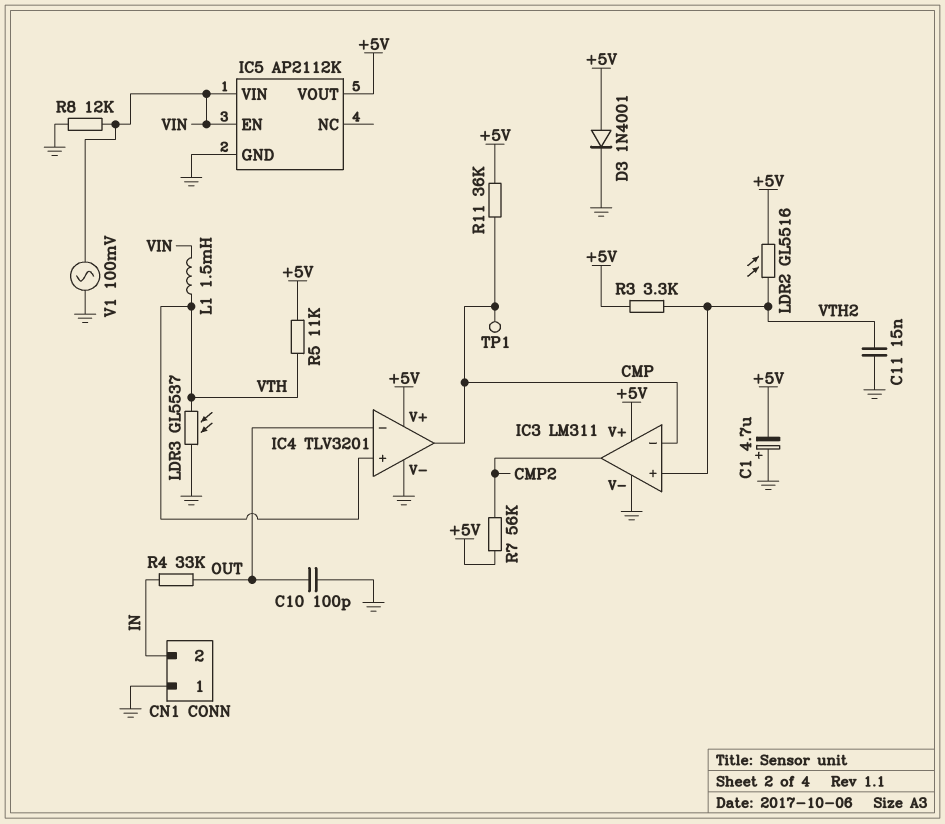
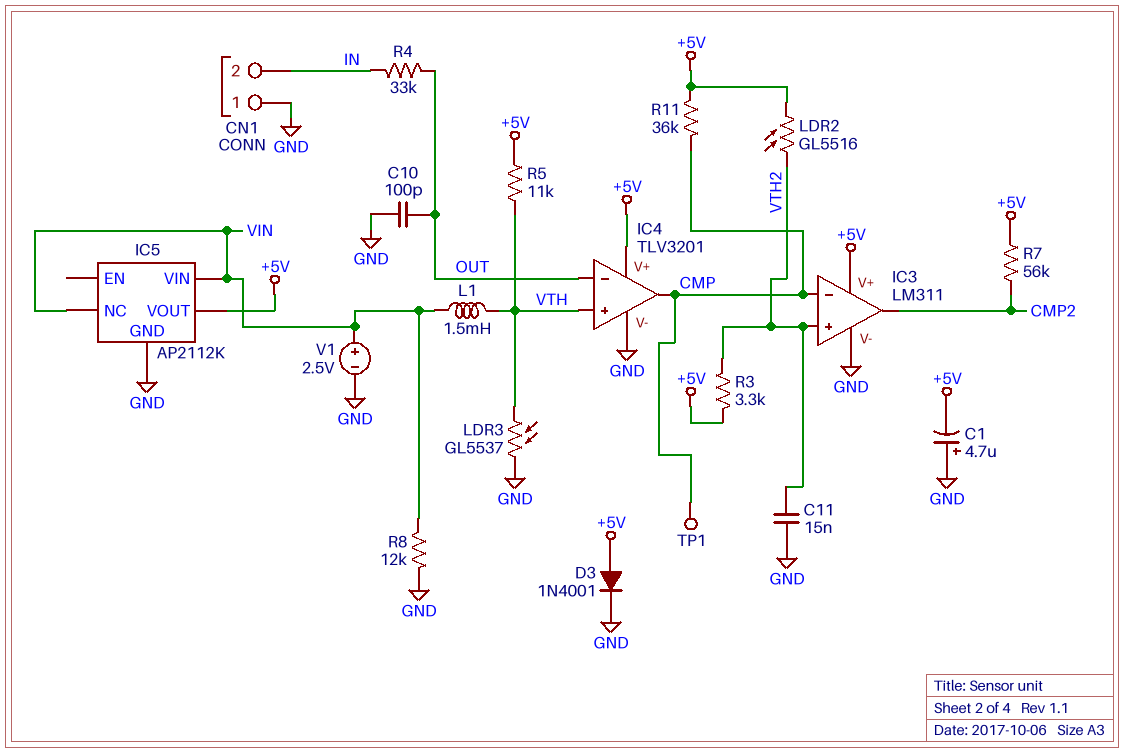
IC5 pin EN: VIN -> none
IC5 pin NC: none -> VIN
V1: AC 100mV (GND, VIN) -> 2.5V (plus VIN, minus GND)

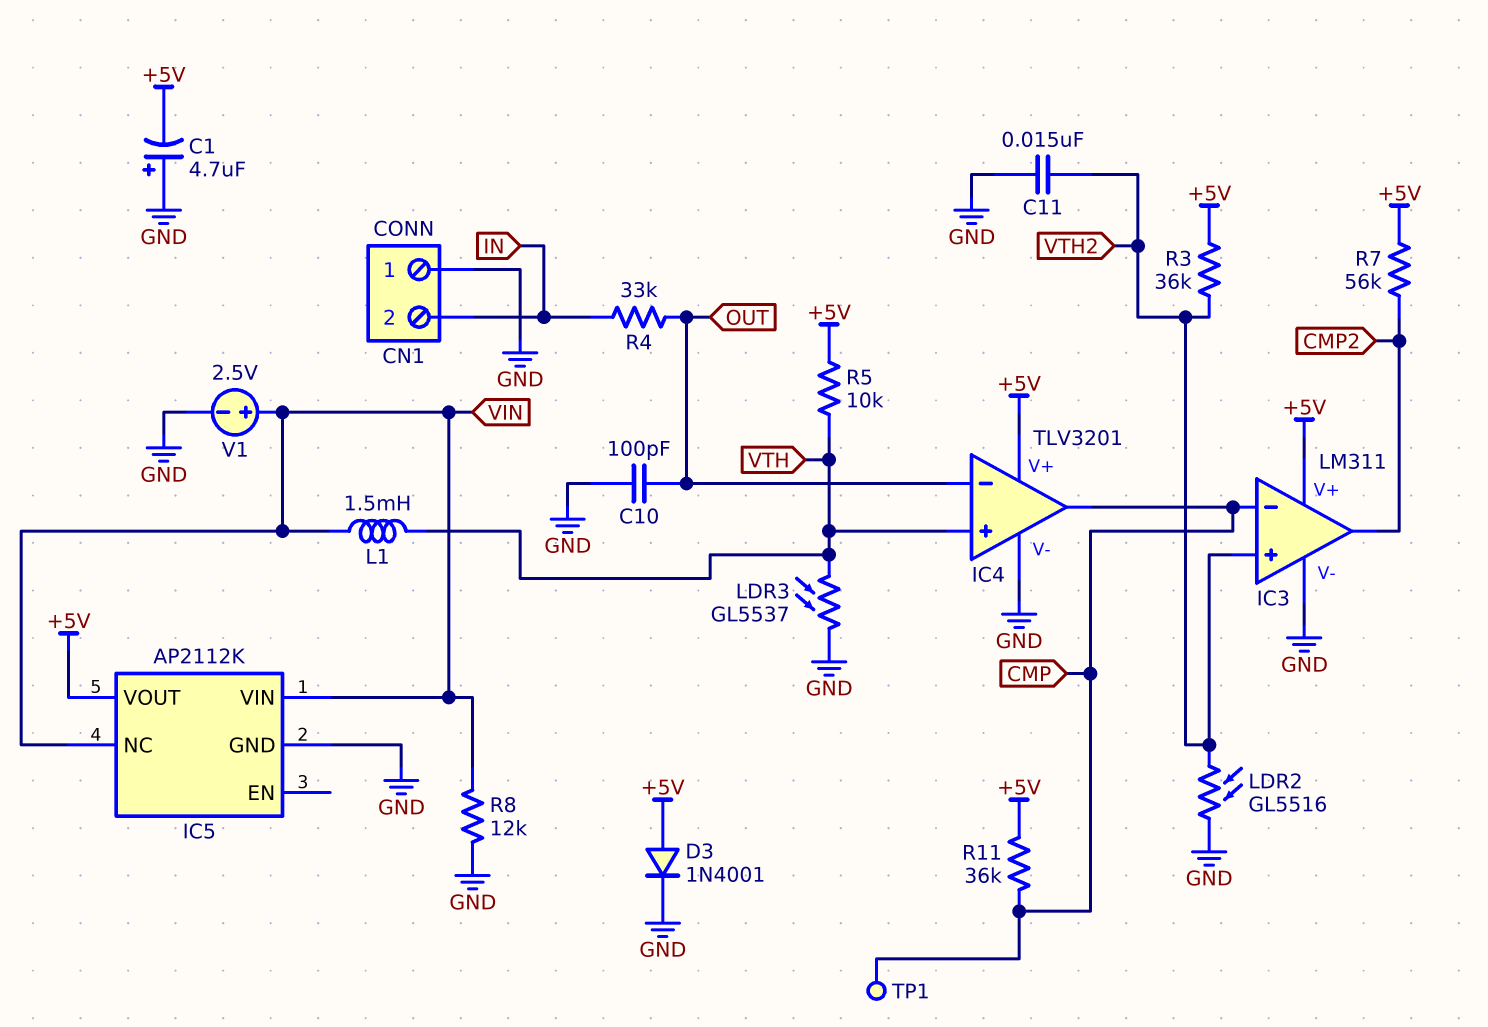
LDR2: GL5516 (+5V, VTH2) -> GL5516 (GND, VTH2)
R3: 3.3k (+5V, VTH2) -> 36k (+5V, VTH2)
R5: 11k (+5V, VTH) -> 10k (+5V, VTH)

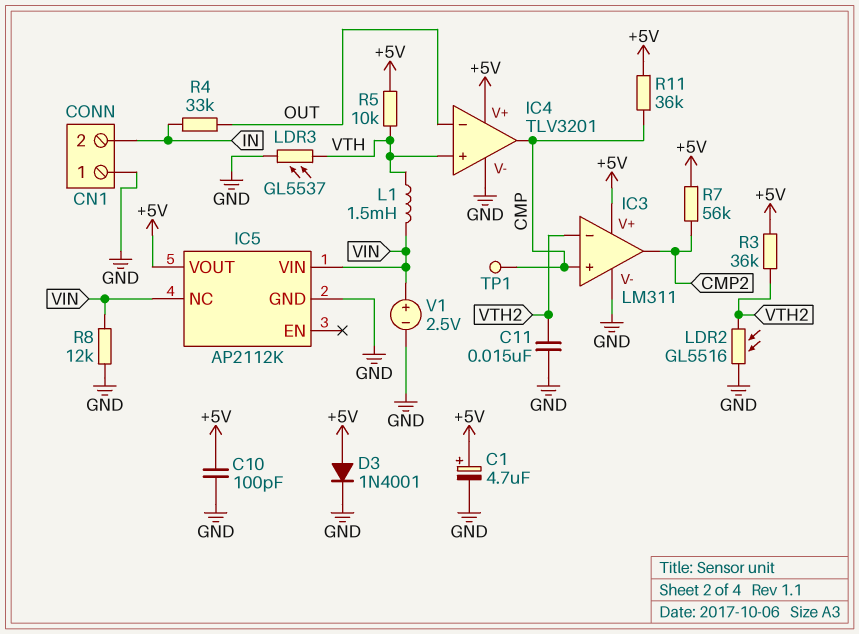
C1: 4.7uF (plus GND, minus +5V) -> 4.7uF (plus +5V, minus GND)
C10: 100pF (GND, OUT) -> 100pF (+5V, GND)
IC3 pin in+: VTH2 -> CMP
IC3 pin in-: CMP -> VTH2

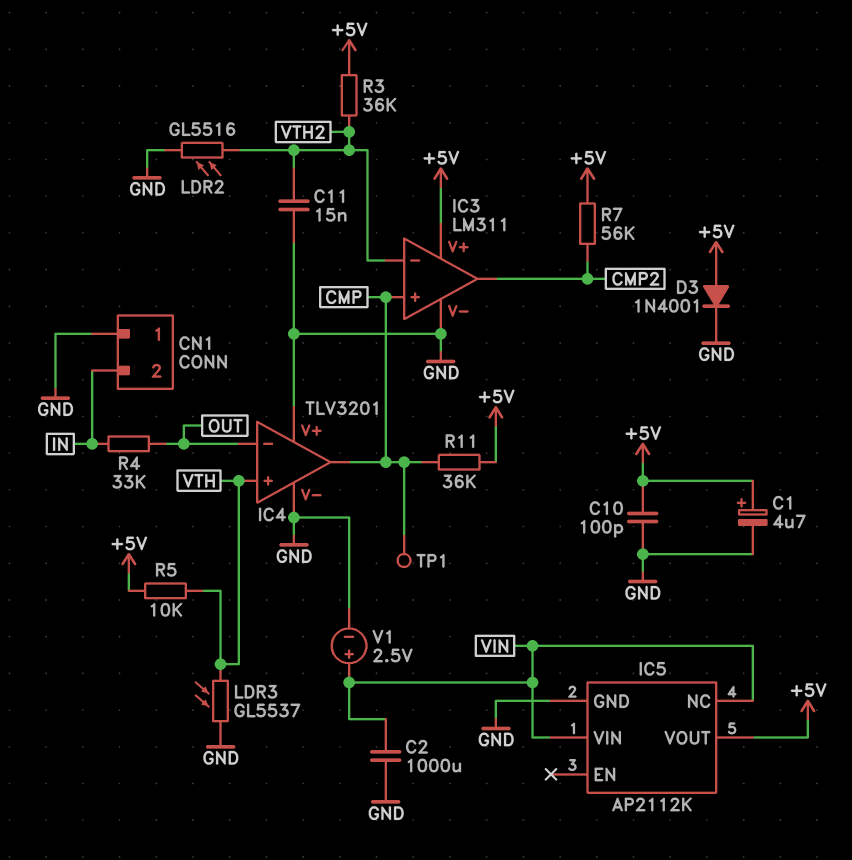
C2: none -> 1000uF (GND, VIN)
IC4 pin V+: +5V -> GND
L1: 1.5mH (VIN, VTH) -> none
R8: 12k (GND, VIN) -> none

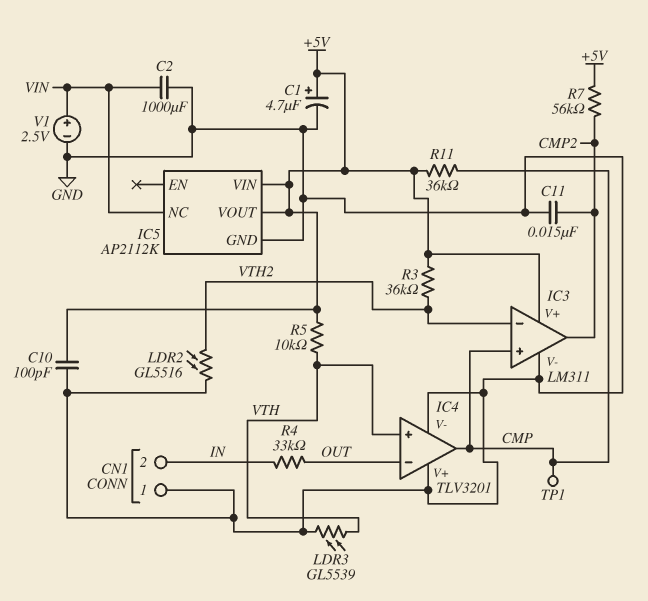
C11: 15nF (GND, VTH2) -> 15nF (CMP2, GND)
D3: diode 1N4001 (A +5V, K GND) -> none
IC5 pin VIN: VIN -> +5V
LDR3: GL5537 (GND, VTH) -> GL5539 (GND, VTH)

